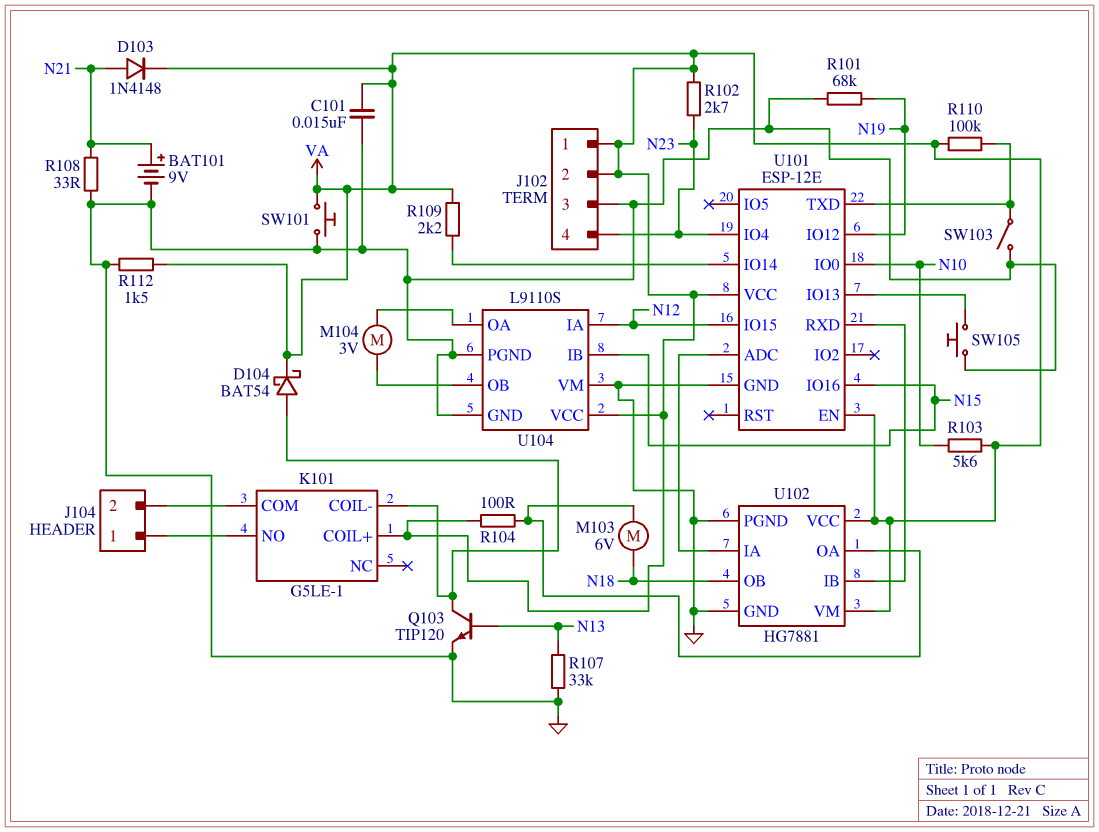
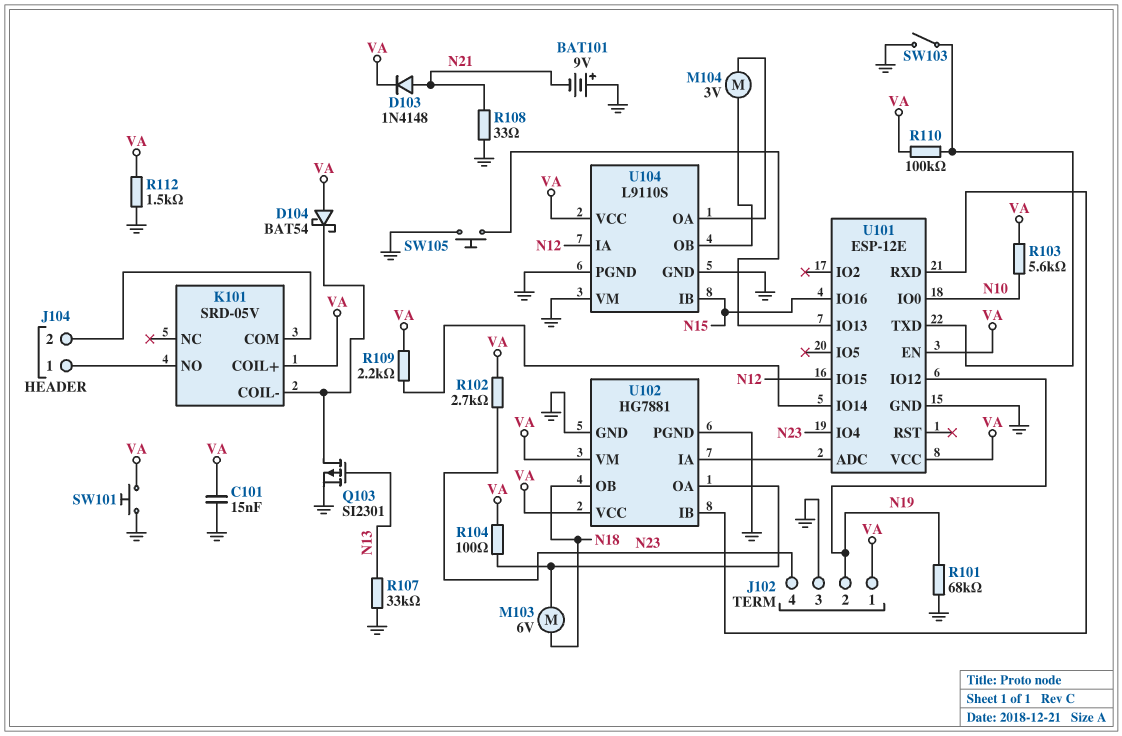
BAT101: 9V (plus N21, minus GND) -> 9V (plus GND, minus N21)
D104: schottky BAT54 (A K101/COIL-, K VA) -> schottky BAT54 (A VA, K K101/COIL-)
J102 pin 2: VA -> N19
K101: G5LE-1 -> SRD-05V
Q103: NPN TIP120 (B N13, C K101/COIL-, E GND) -> PMOS SI2301 (G N13, D K101/COIL-, S GND)

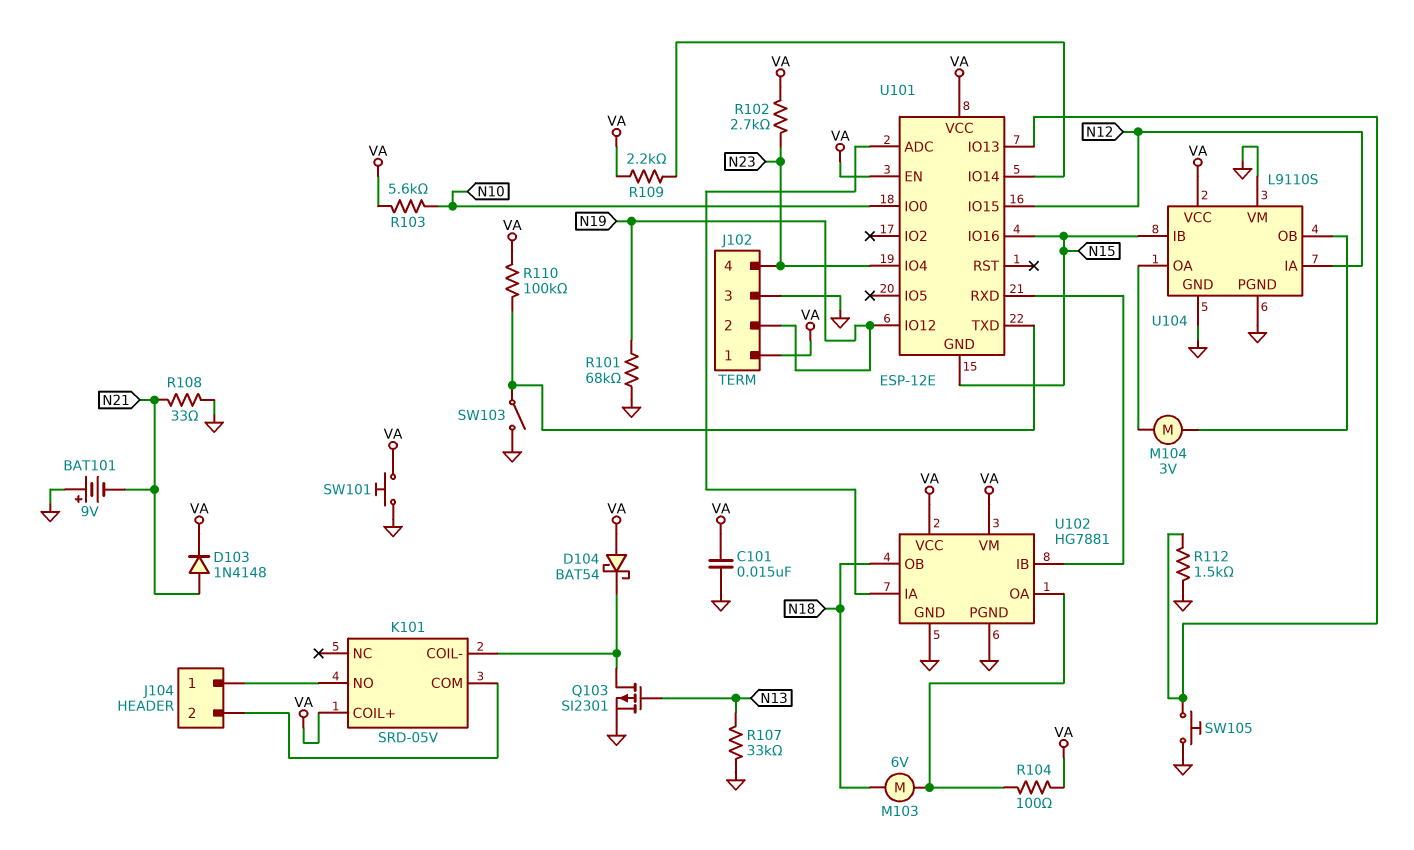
R112: 1.5k (GND, VA) -> 1.5k (GND, U101/IO13)
U101 pin GND: GND -> N15

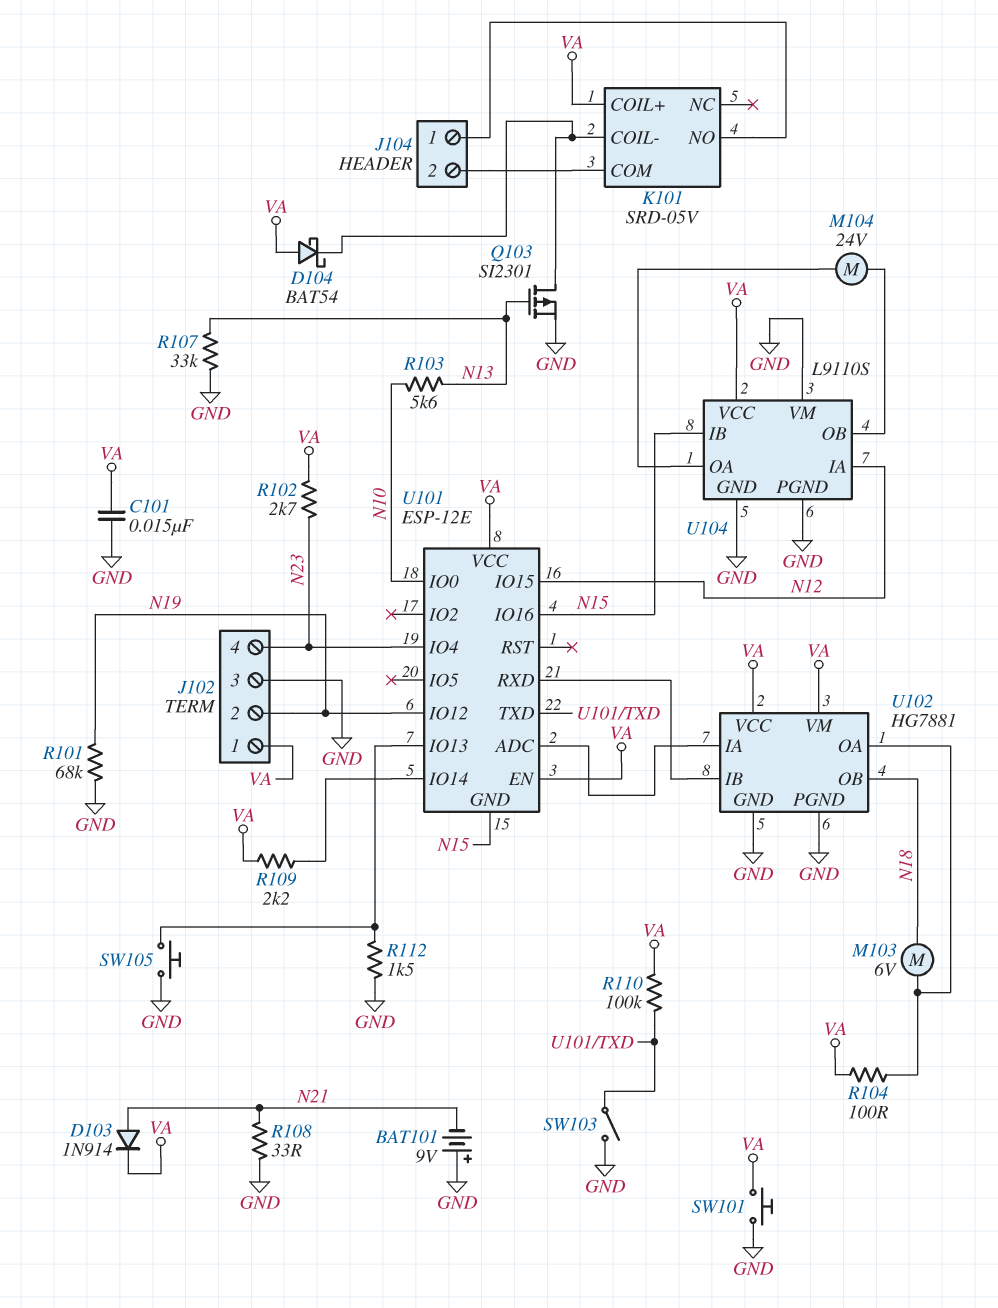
D103: diode 1N4148 (A N21, K VA) -> diode 1N914 (A N21, K VA)
M104: motor 3V (U104/OA, U104/OB) -> motor 24V (U104/OA, U104/OB)
R103: 5.6k (N10, VA) -> 5.6k (N10, N13)

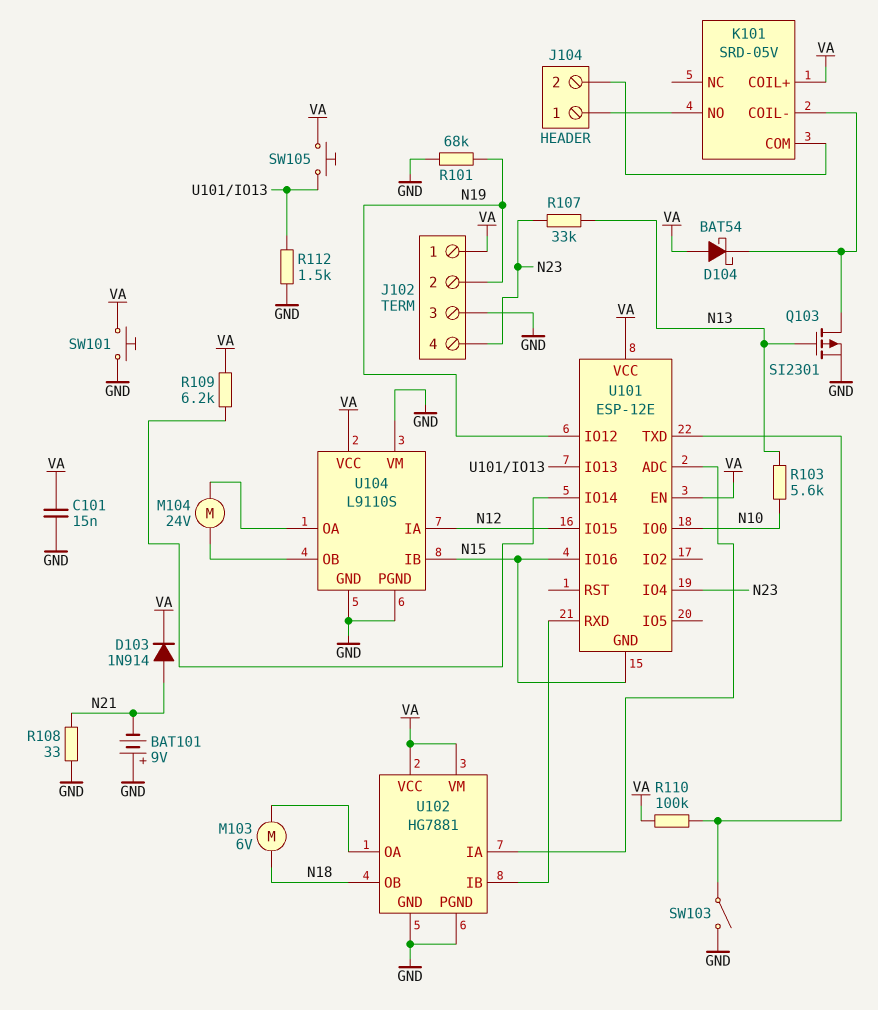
R102: 2.7k (N23, VA) -> none
R104: 100 (U102/OA, VA) -> none
R107: 33k (GND, N13) -> 33k (N13, N23)
R109: 2.2k (U101/IO14, VA) -> 6.2k (U101/IO14, VA)
SW105: button (GND, U101/IO13) -> button (U101/IO13, VA)

